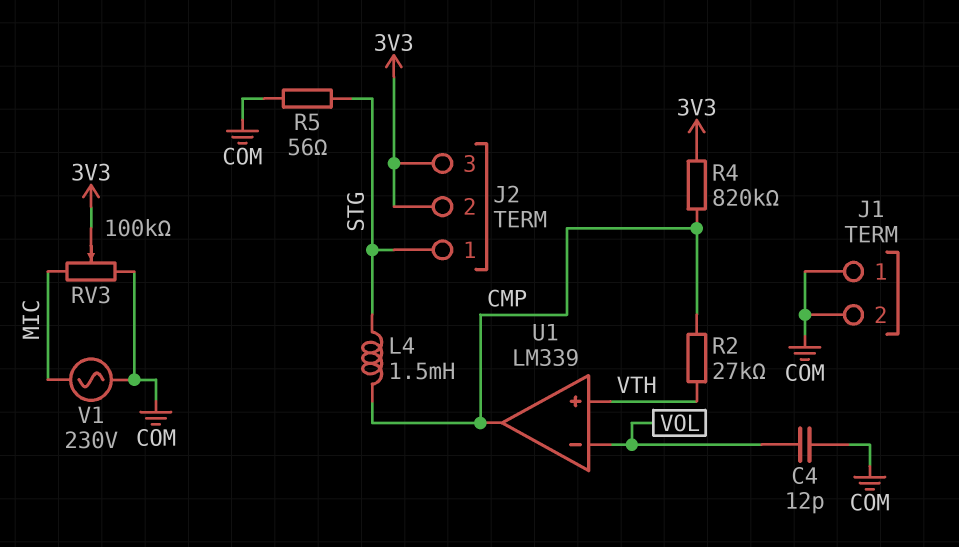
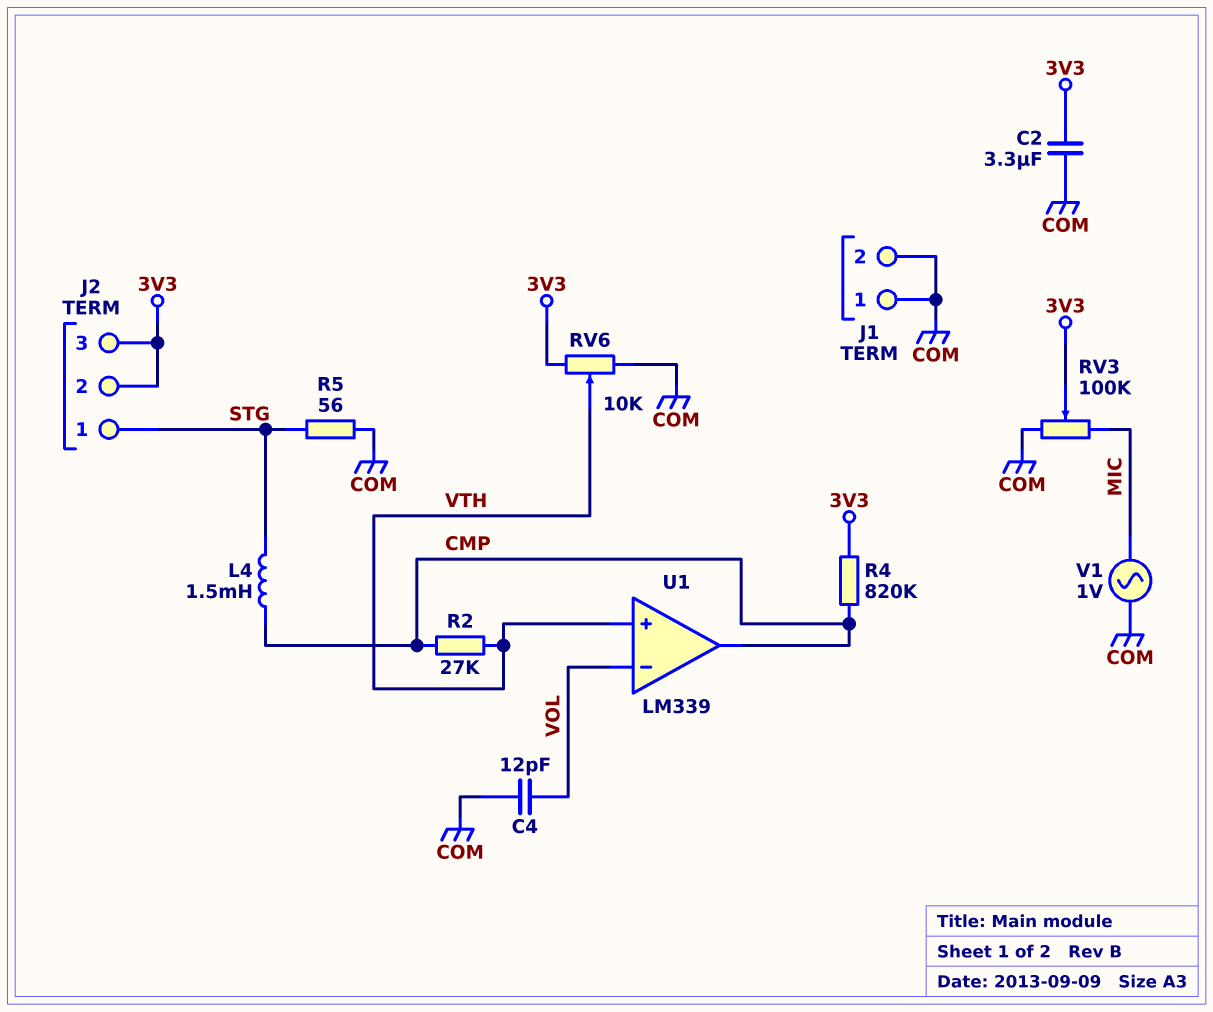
C2: none -> 3.3uF (3V3, COM)
RV6: none -> 10k (3V3, COM, wiper VTH)
V1: AC 230V (COM, MIC) -> AC 1V (COM, MIC)

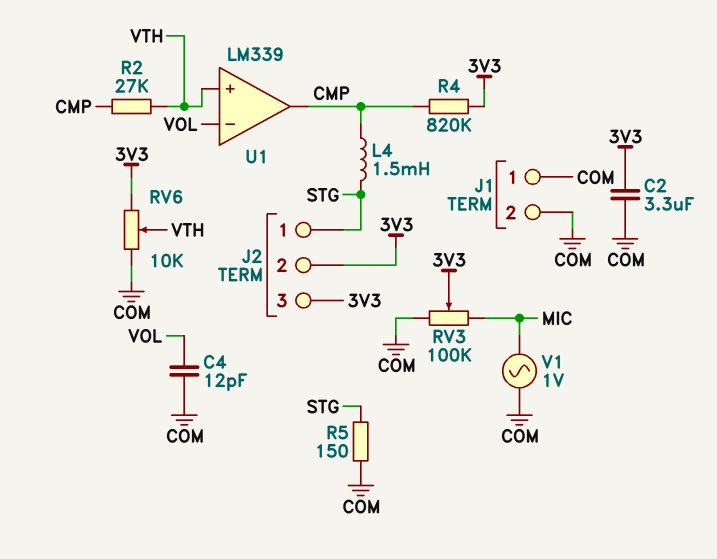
R5: 56 (COM, STG) -> 150 (COM, STG)

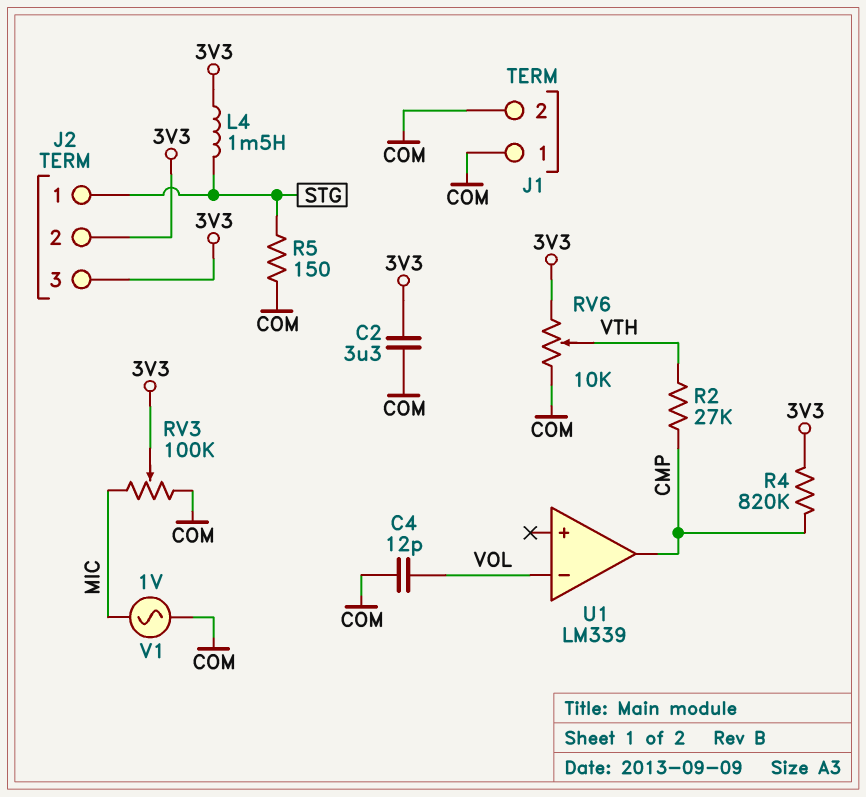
L4: 1.5mH (CMP, STG) -> 1.5mH (3V3, STG)
U1 pin in+: VTH -> none

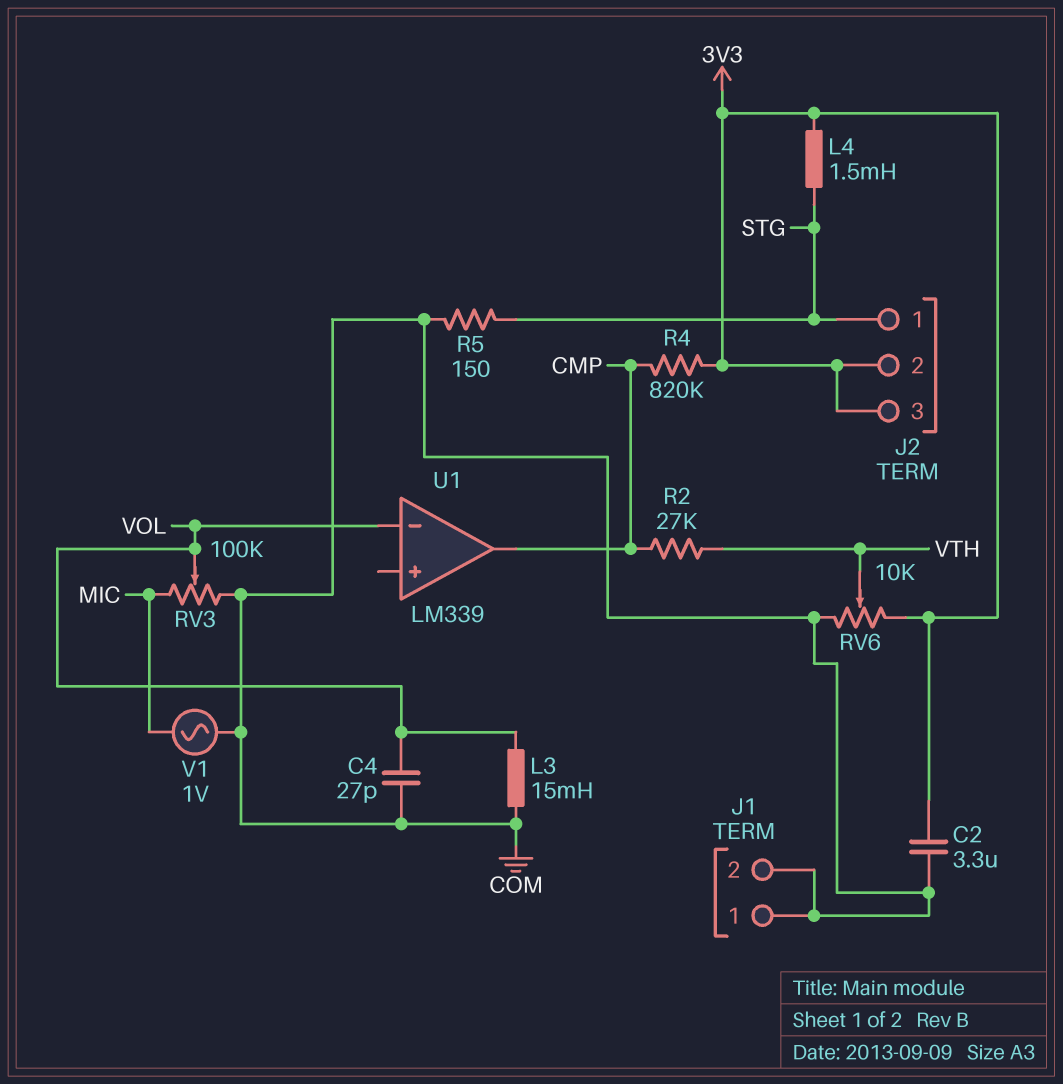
C4: 12pF (COM, VOL) -> 27pF (COM, VOL)
L3: none -> 15mH (COM, VOL)
RV3: 100k (COM, MIC, wiper 3V3) -> 100k (COM, MIC, wiper VOL)

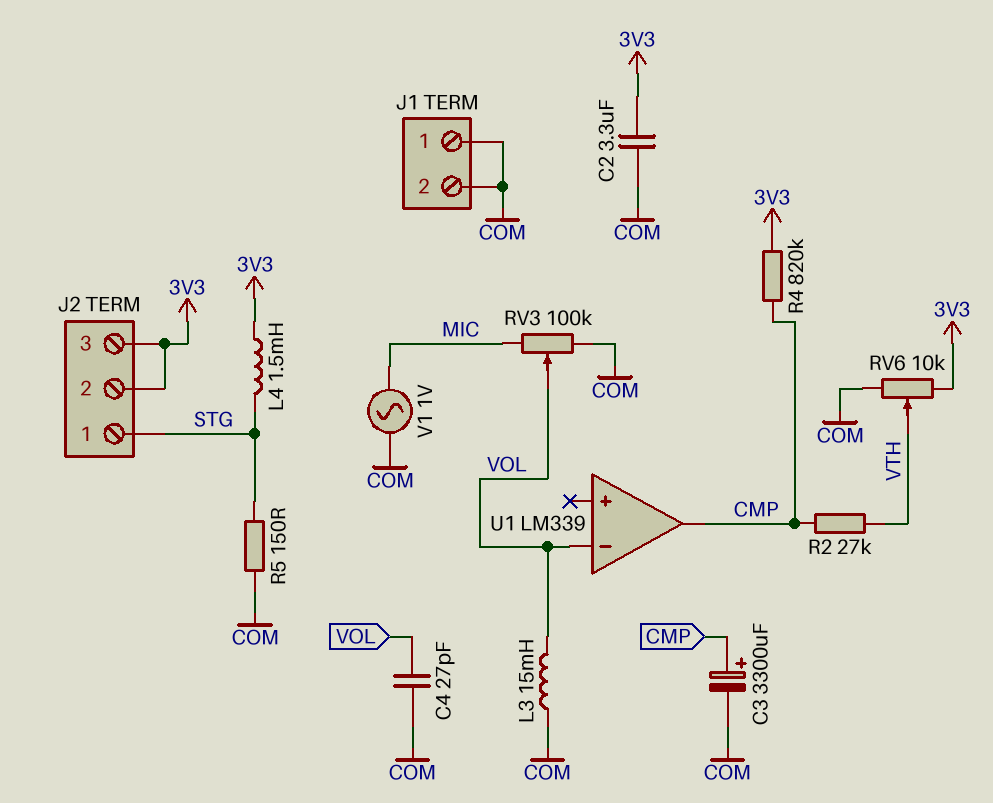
C3: none -> 3300uF (plus CMP, minus COM)

